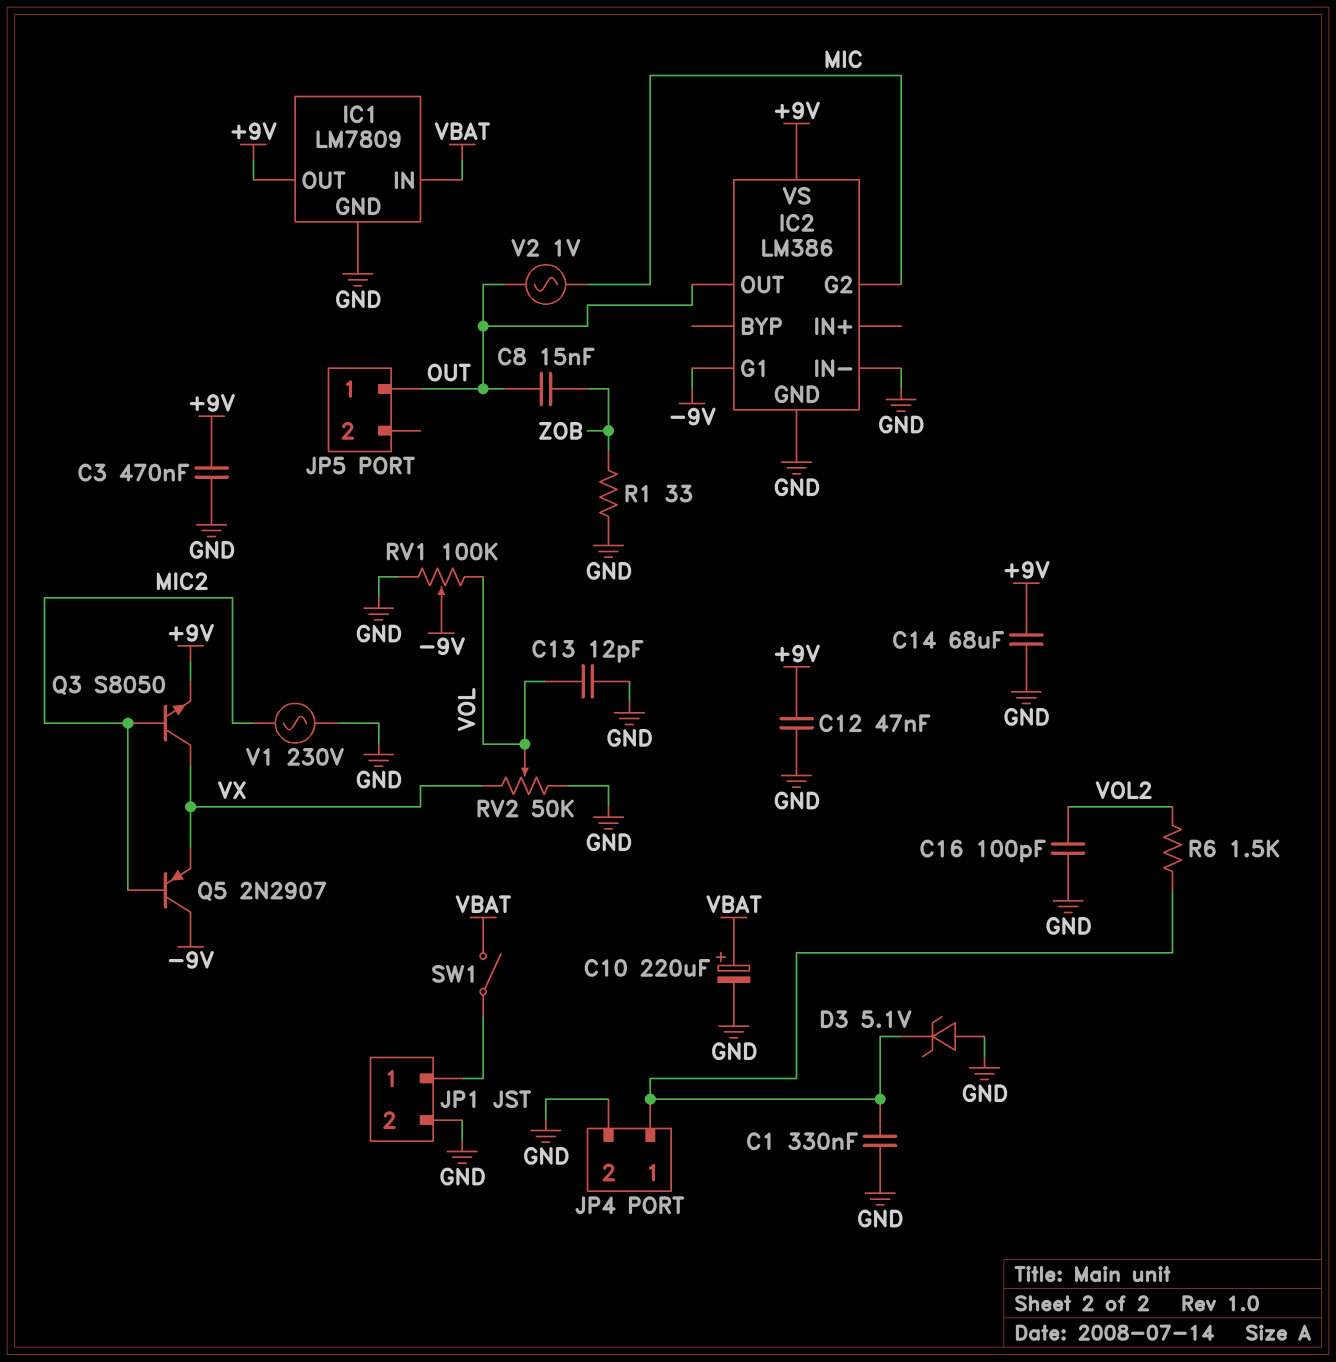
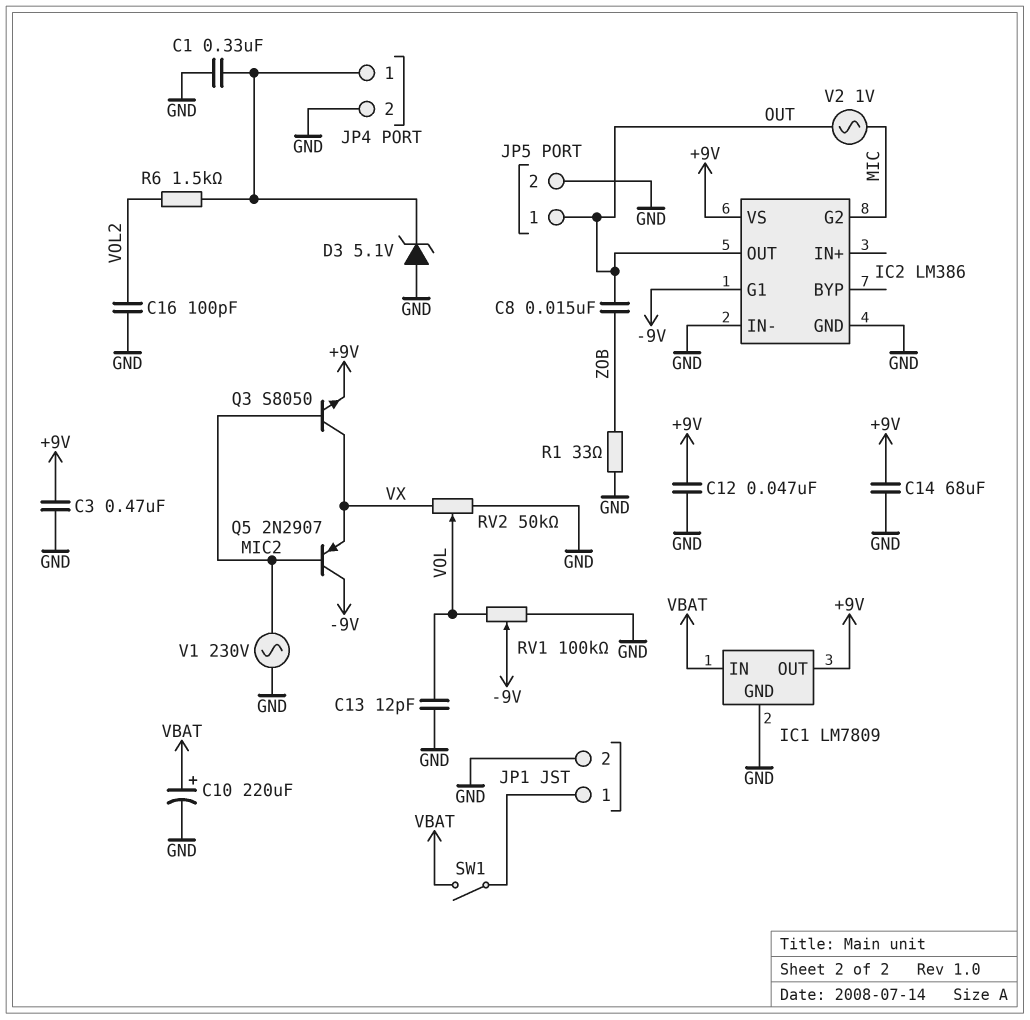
JP5 pin 2: none -> GND

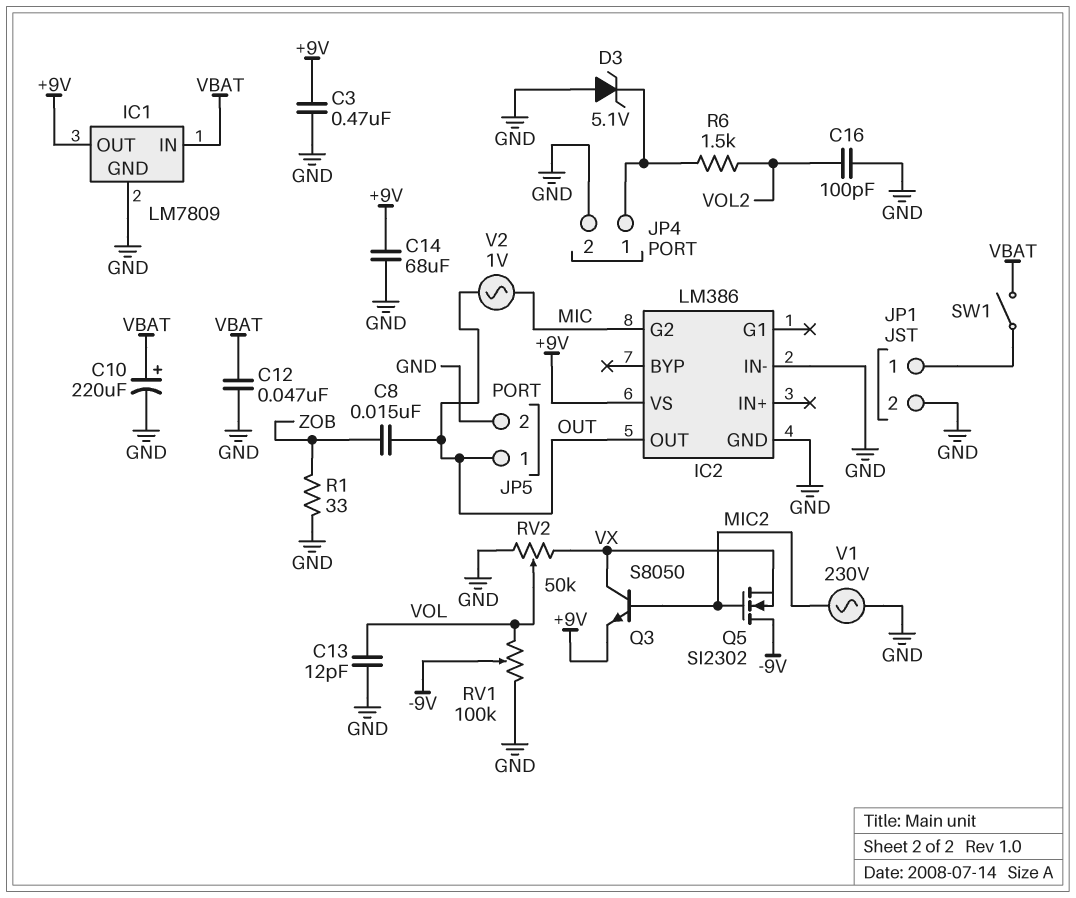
C1: 330nF (GND, JP4/1) -> none
C12: 47nF (+9V, GND) -> 47nF (GND, VBAT)
IC2 pin G1: -9V -> none
Q5: PNP 2N2907 (B MIC2, C -9V, E VX) -> NMOS SI2302 (G MIC2, D -9V, S VX)

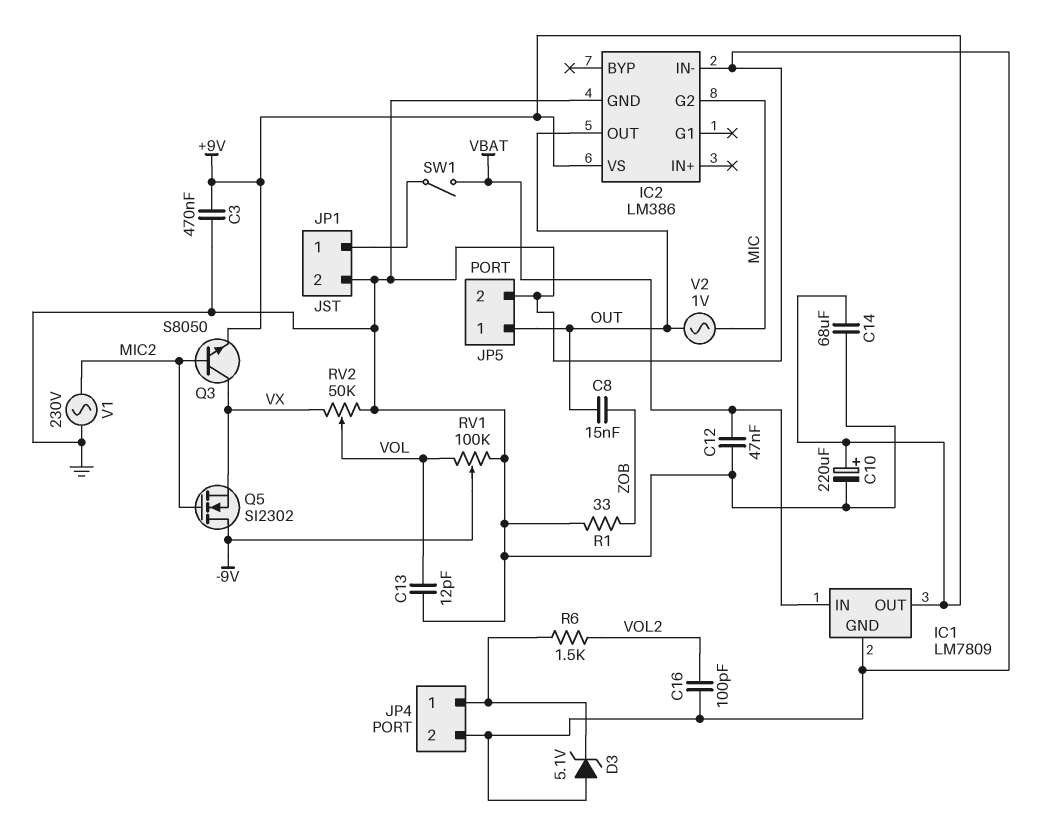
C10: 220uF (plus VBAT, minus GND) -> 220uF (plus +9V, minus GND)

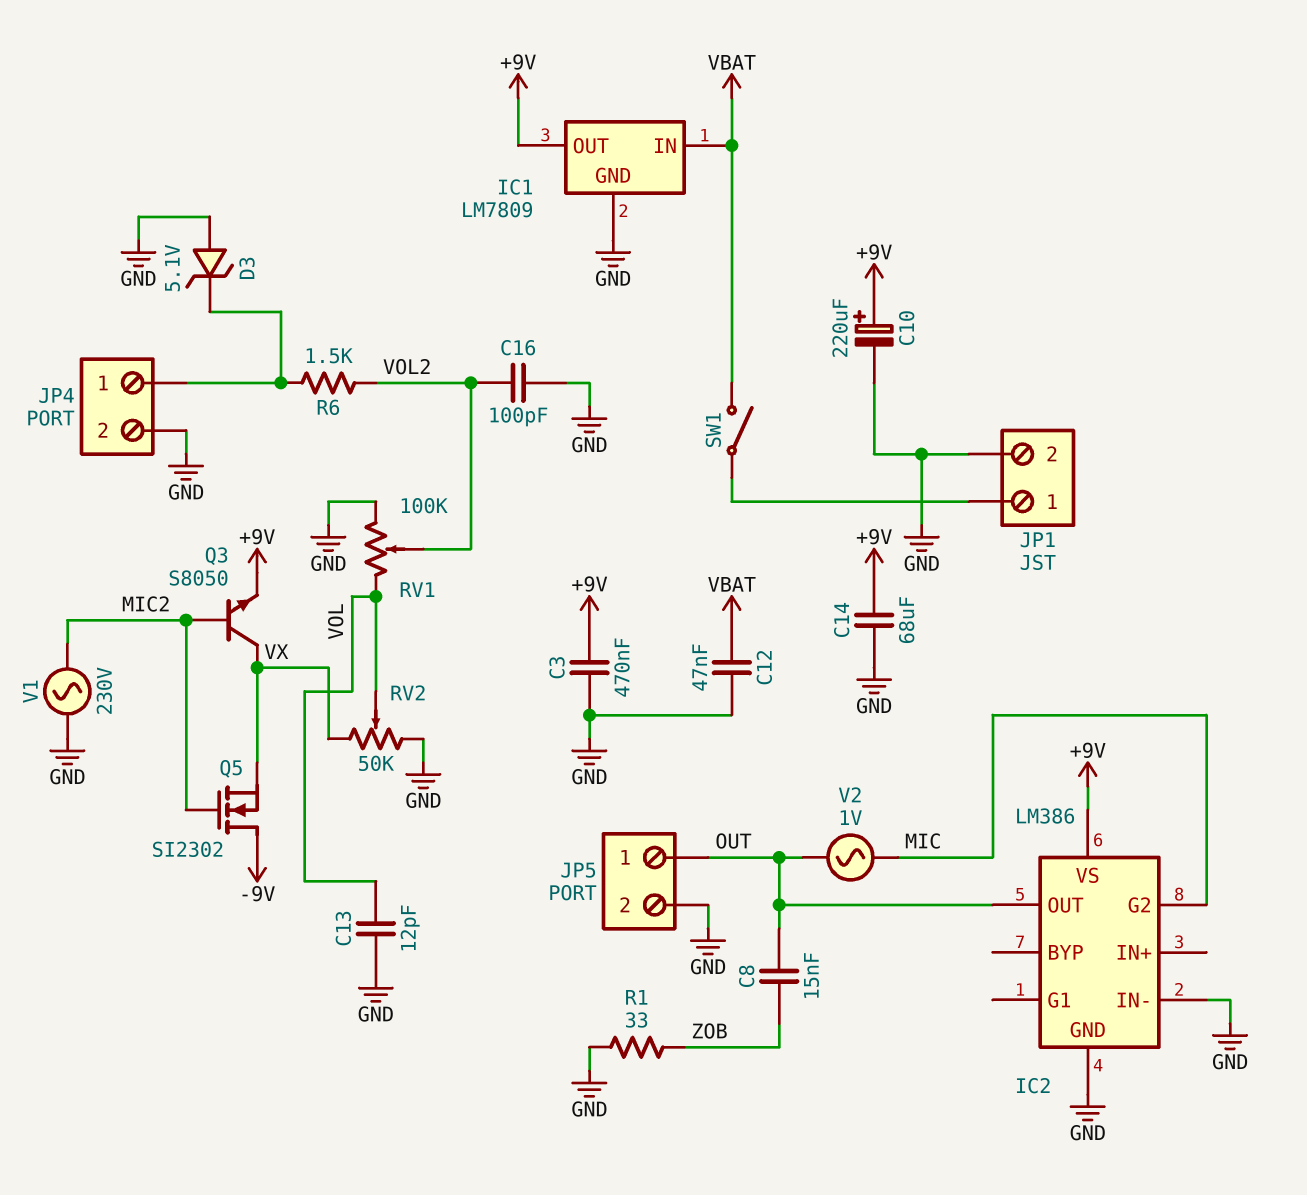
RV1: 100k (GND, VOL, wiper -9V) -> 100k (GND, VOL, wiper VOL2)

